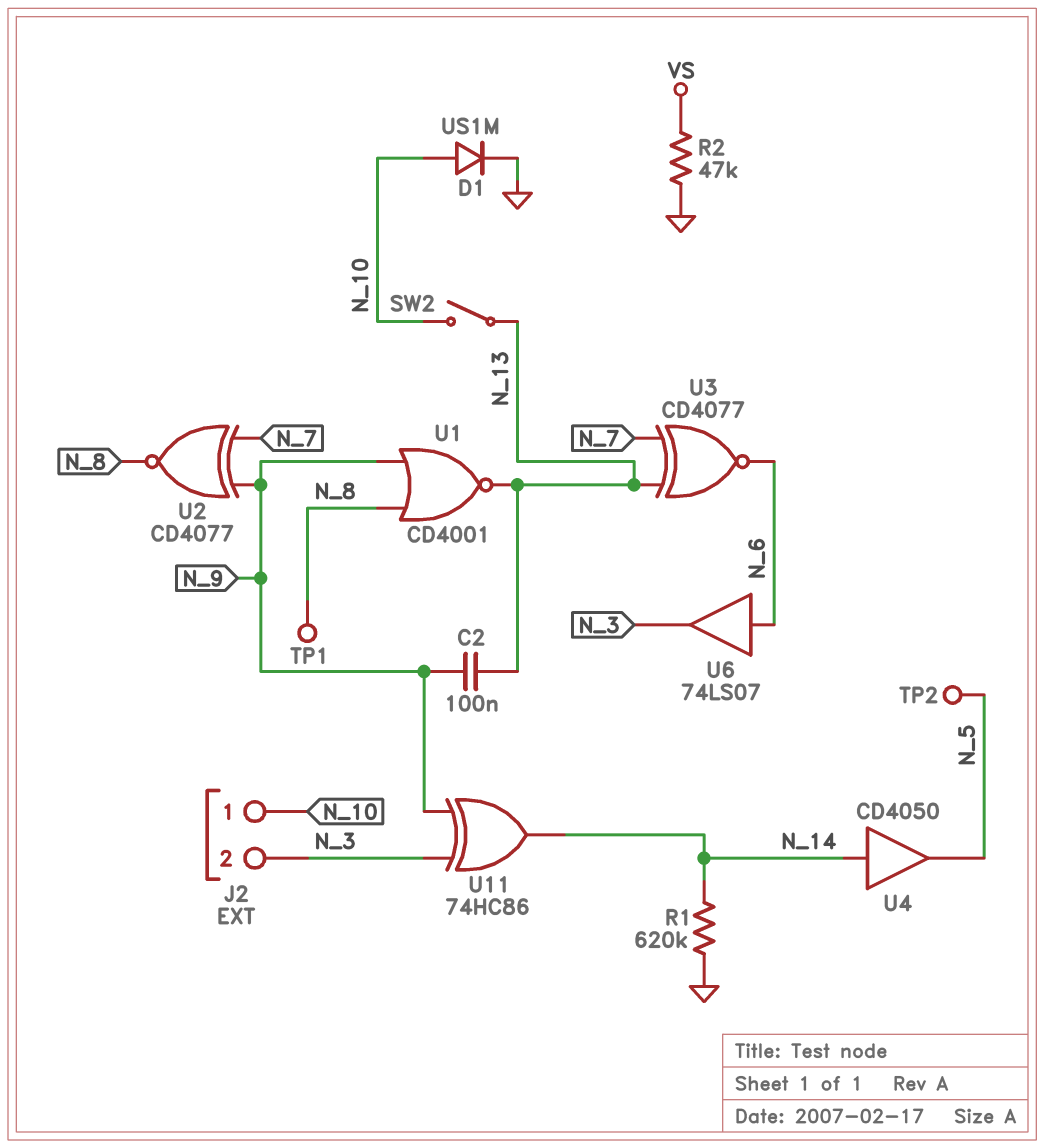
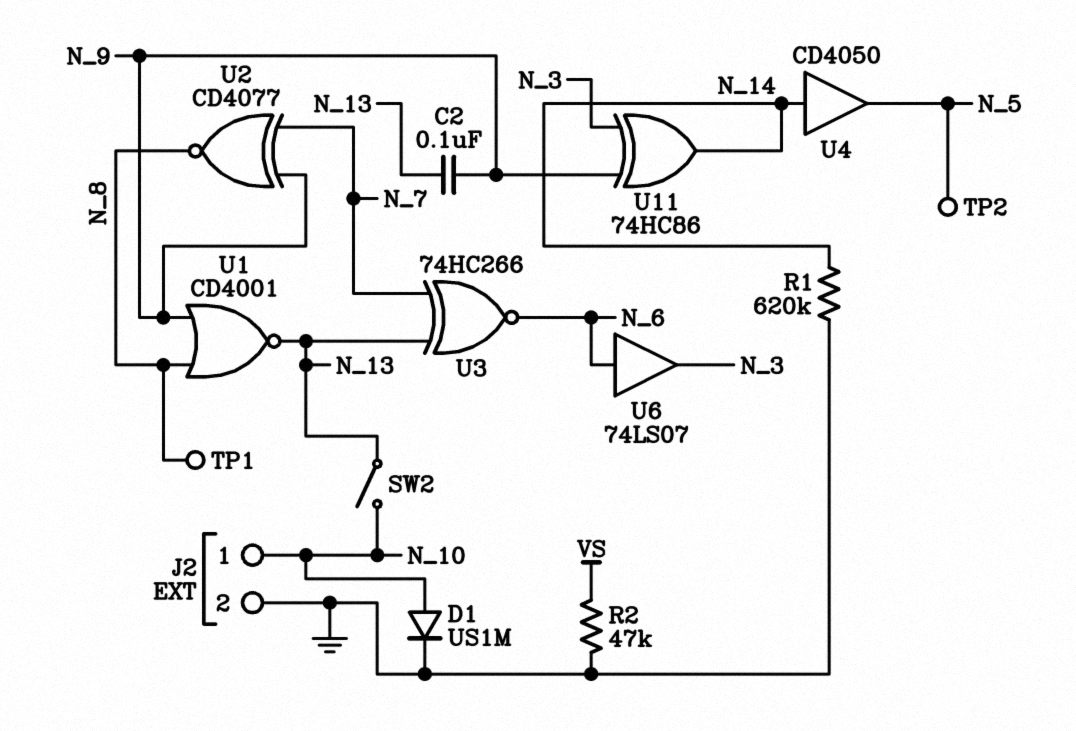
J2 pin 2: N_3 -> GND
U3: XNOR CD4077 (in N_7, in N_13, out N_6) -> XNOR 74HC266 (in N_7, in N_13, out N_6)

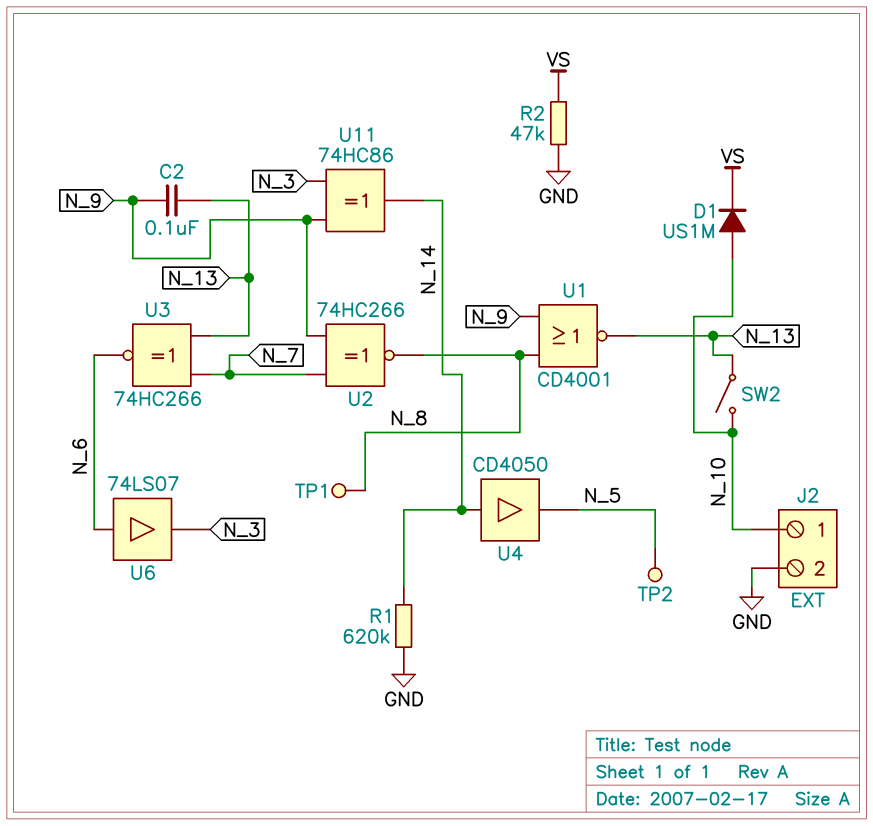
D1: diode US1M (A N_10, K GND) -> diode US1M (A N_10, K VS)
U2: XNOR CD4077 (in N_7, in N_9, out N_8) -> XNOR 74HC266 (in N_7, in N_9, out N_8)

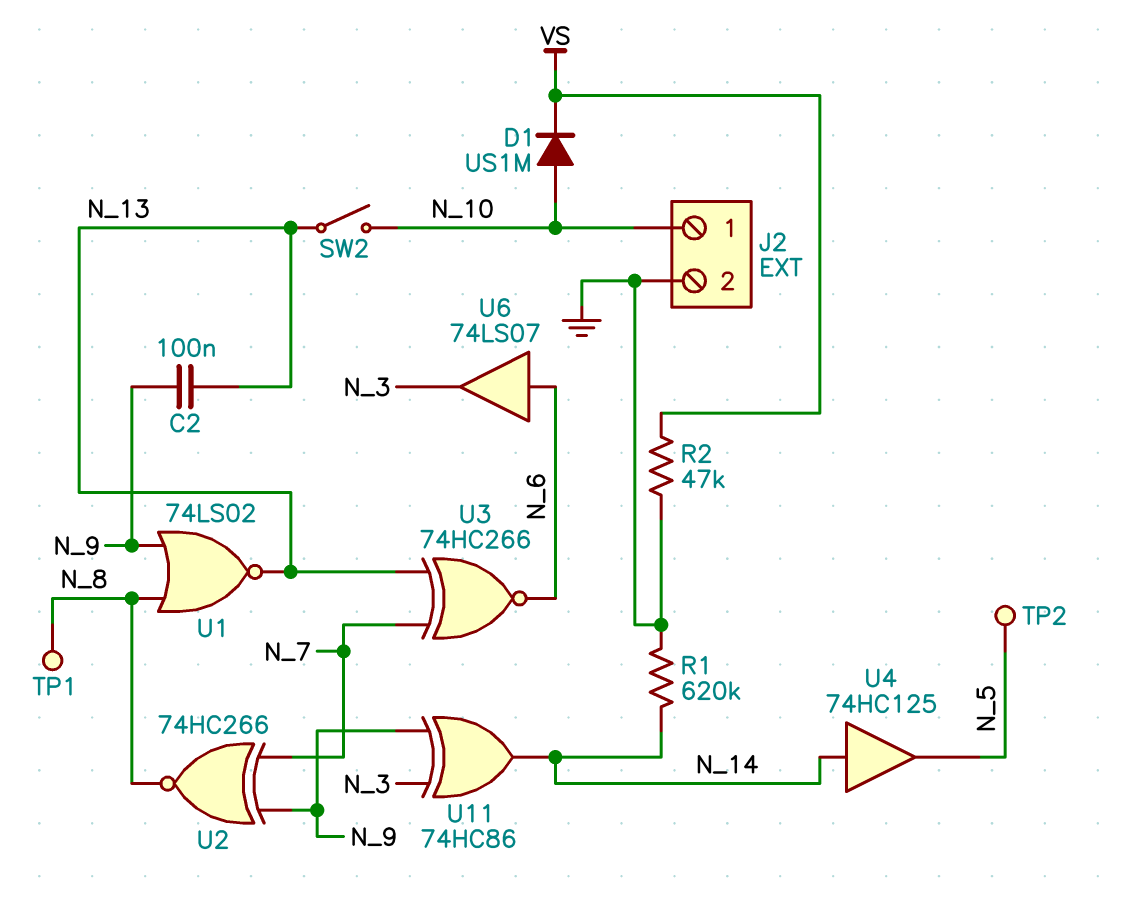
U1: NOR CD4001 (in N_8, in N_9, out N_13) -> NOR 74LS02 (in N_8, in N_9, out N_13)
U4: buffer CD4050 (in N_14, out N_5) -> buffer 74HC125 (in N_14, out N_5)

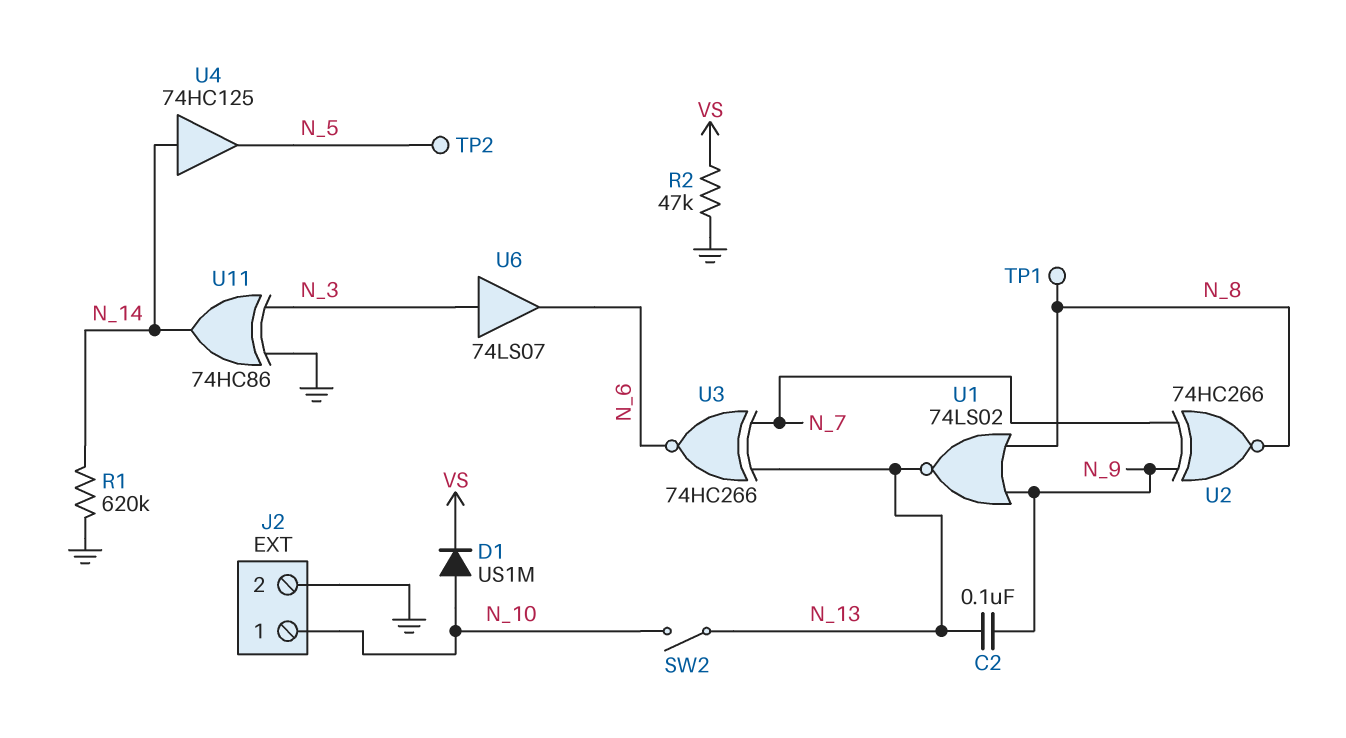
U6: buffer 74LS07 (in N_6, out N_3) -> buffer 74LS07 (in N_3, out N_6)
U11: XOR 74HC86 (in N_3, in N_9, out N_14) -> XOR 74HC86 (in GND, in N_3, out N_14)

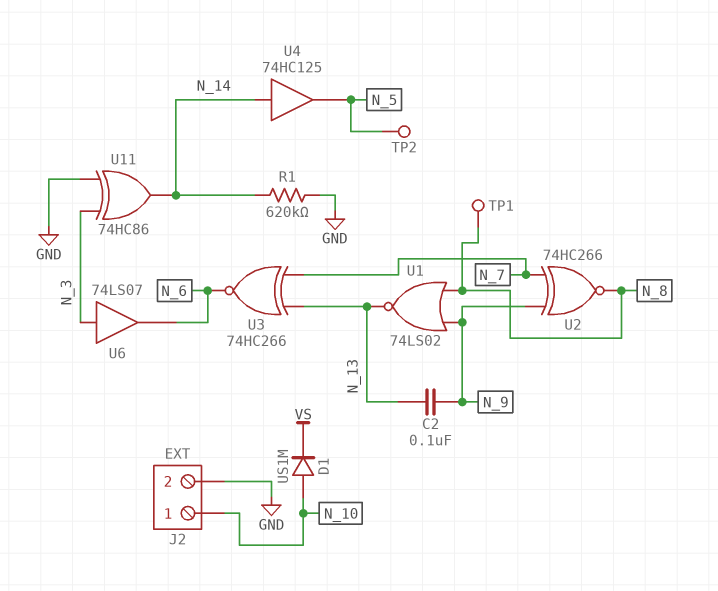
R2: 47k (GND, VS) -> none
SW2: switch (N_10, N_13) -> none

